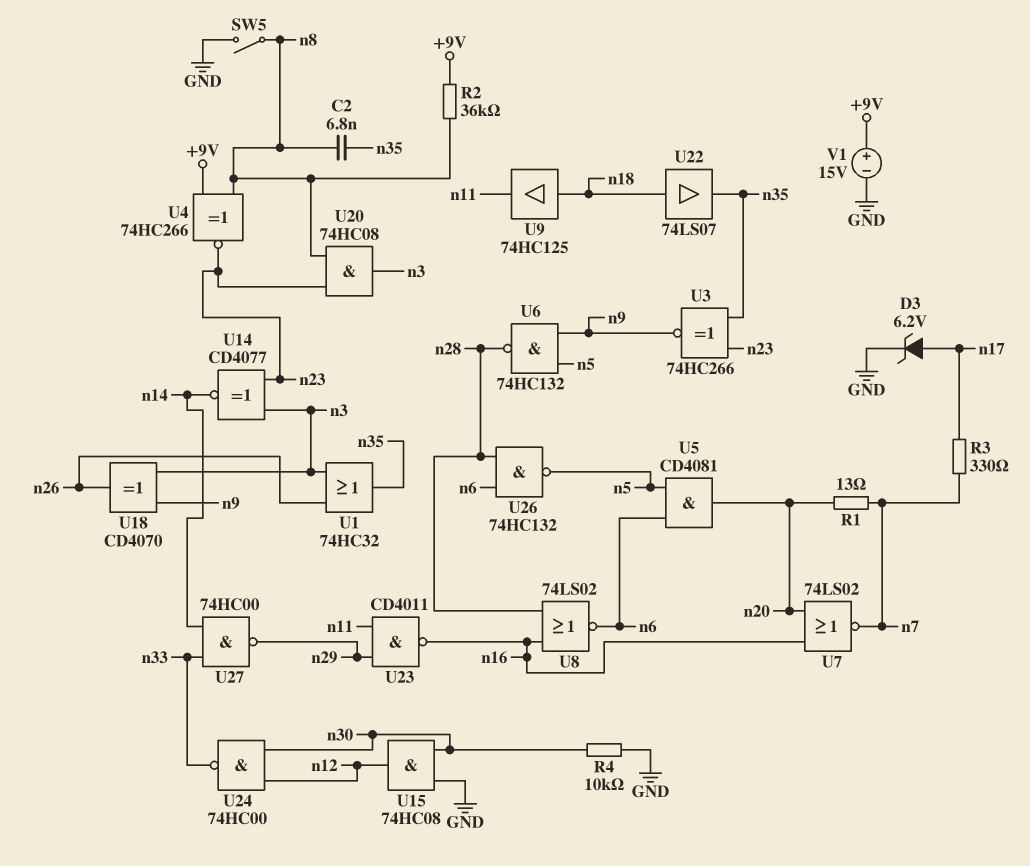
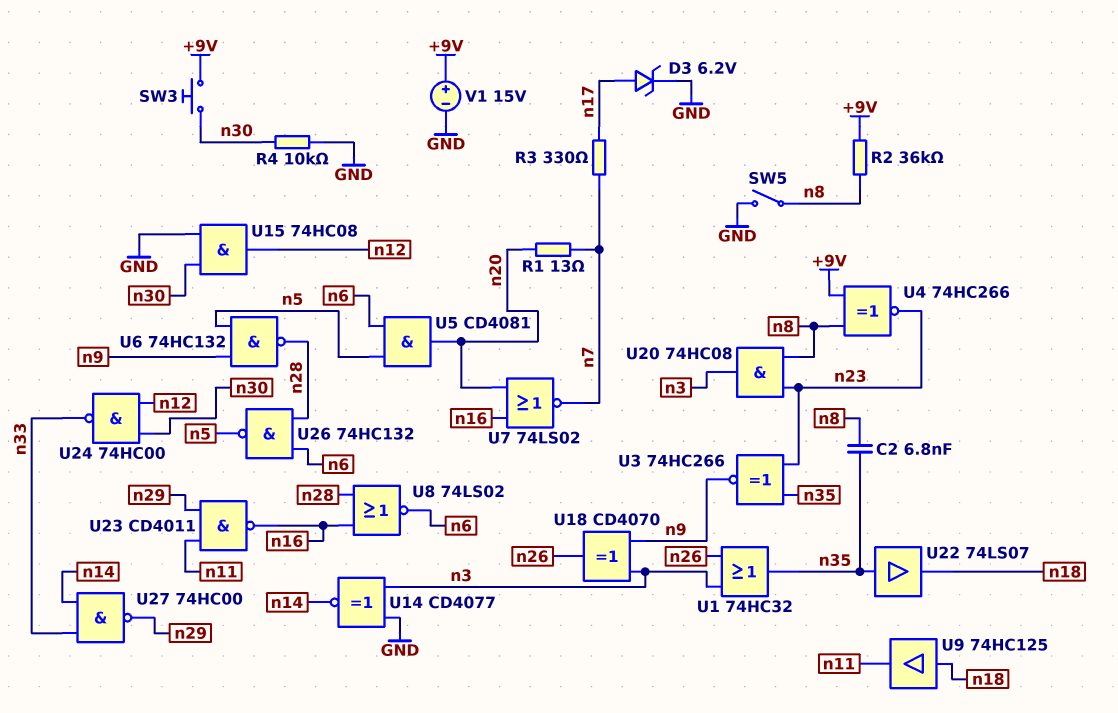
SW3: none -> button (+9V, n30)
U14: XNOR CD4077 (in n3, in n23, out n14) -> XNOR CD4077 (in GND, in n3, out n14)
U22: buffer 74LS07 (in n18, out n35) -> buffer 74LS07 (in n35, out n18)

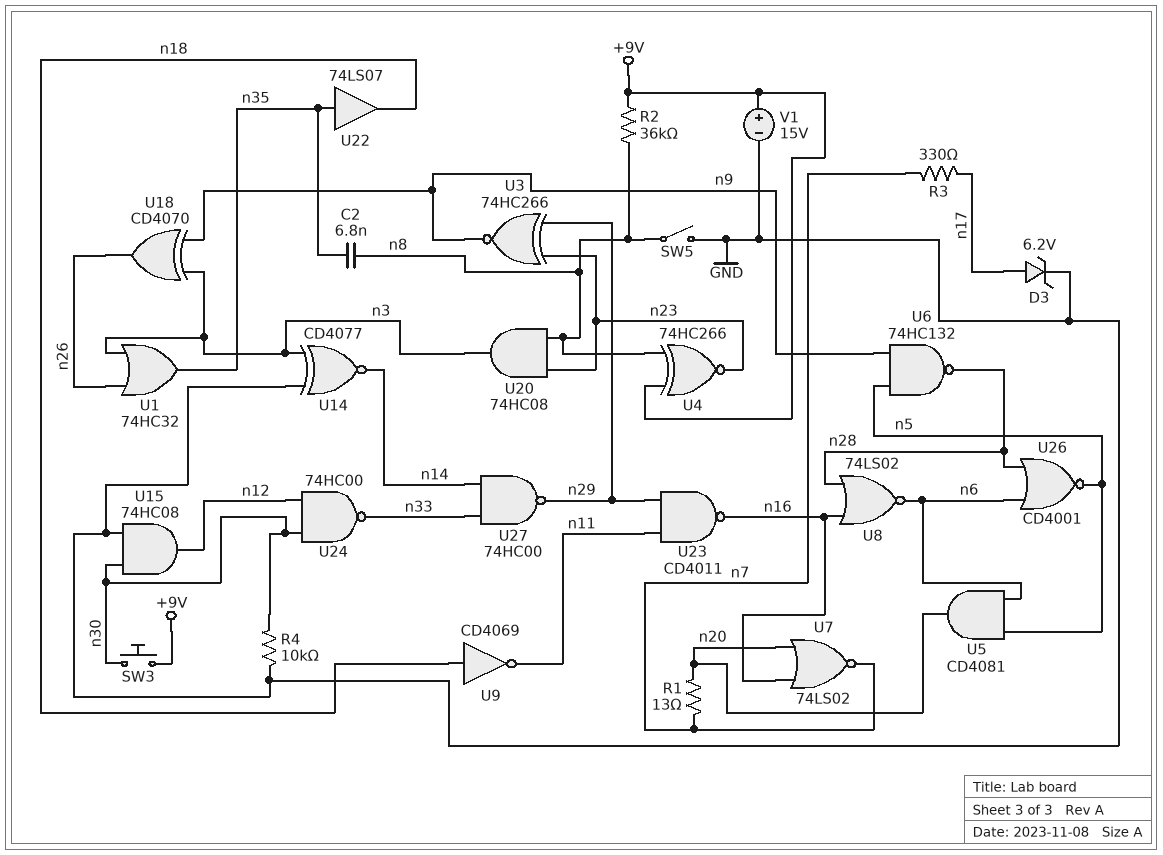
U3: XNOR 74HC266 (in n23, in n35, out n9) -> XNOR 74HC266 (in n23, in n29, out n9)
U9: buffer 74HC125 (in n18, out n11) -> NOT CD4069 (in n18, out n11)
U26: NAND 74HC132 (in n6, in n28, out n5) -> NOR CD4001 (in n6, in n28, out n5)

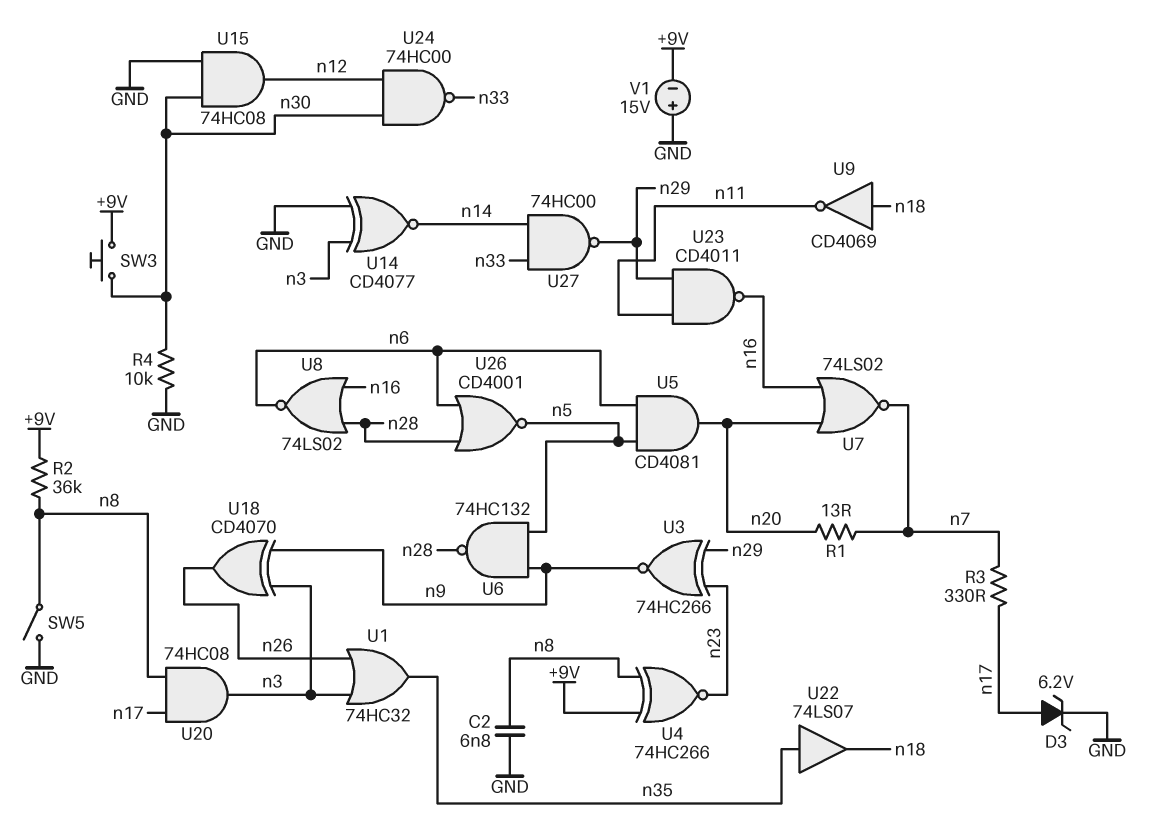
C2: 6.8nF (n8, n35) -> 6.8nF (GND, n8)
U20: AND 74HC08 (in n8, in n23, out n3) -> AND 74HC08 (in n8, in n17, out n3)
V1: 15V (plus +9V, minus GND) -> 15V (plus GND, minus +9V)

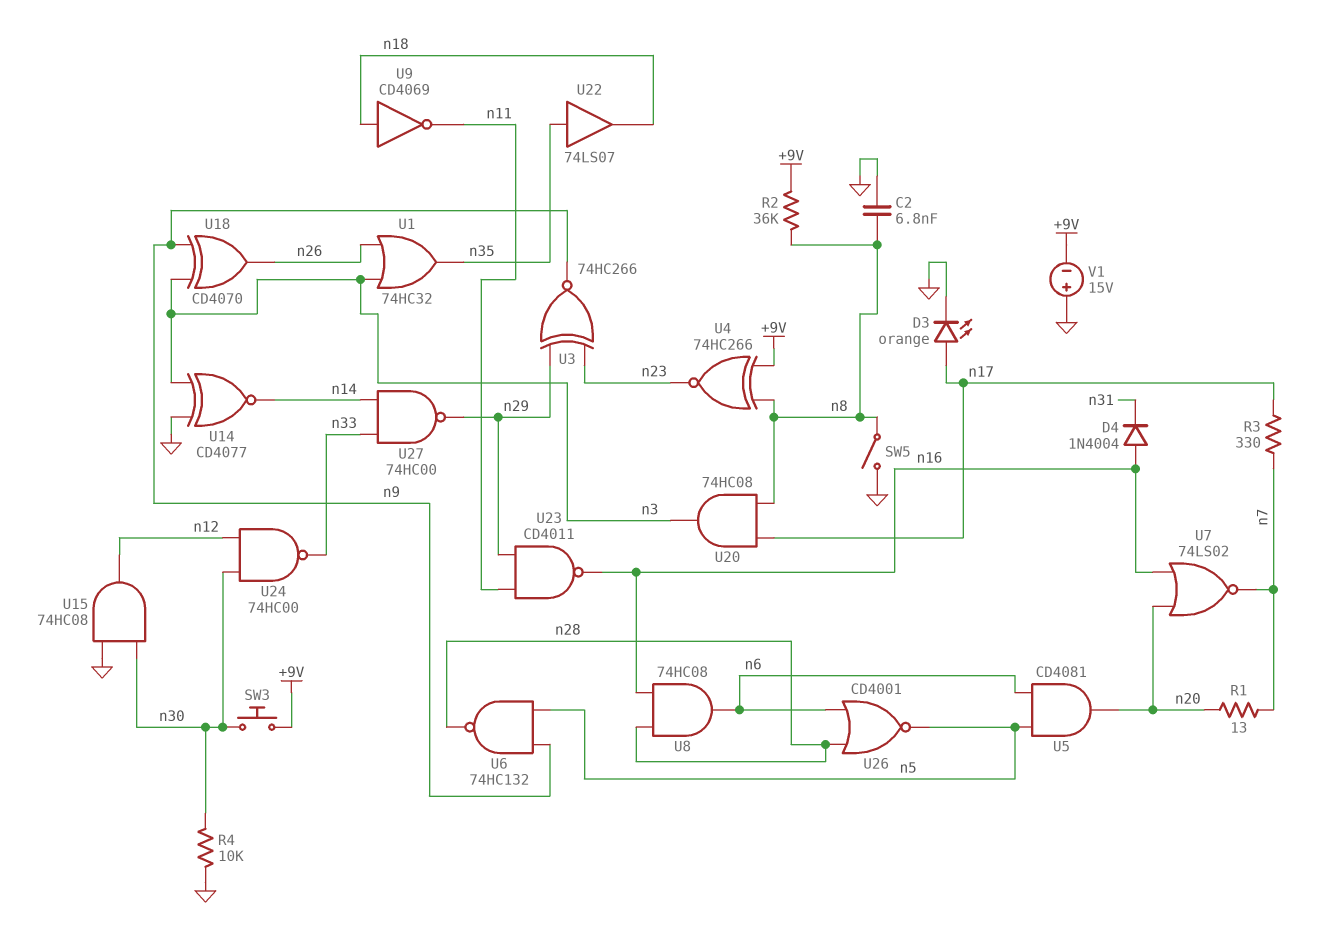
D3: zener 6.2V (A n17, K GND) -> LED orange (A n17, K GND)
D4: none -> diode 1N4004 (A n16, K n31)
U8: NOR 74LS02 (in n16, in n28, out n6) -> AND 74HC08 (in n16, in n28, out n6)

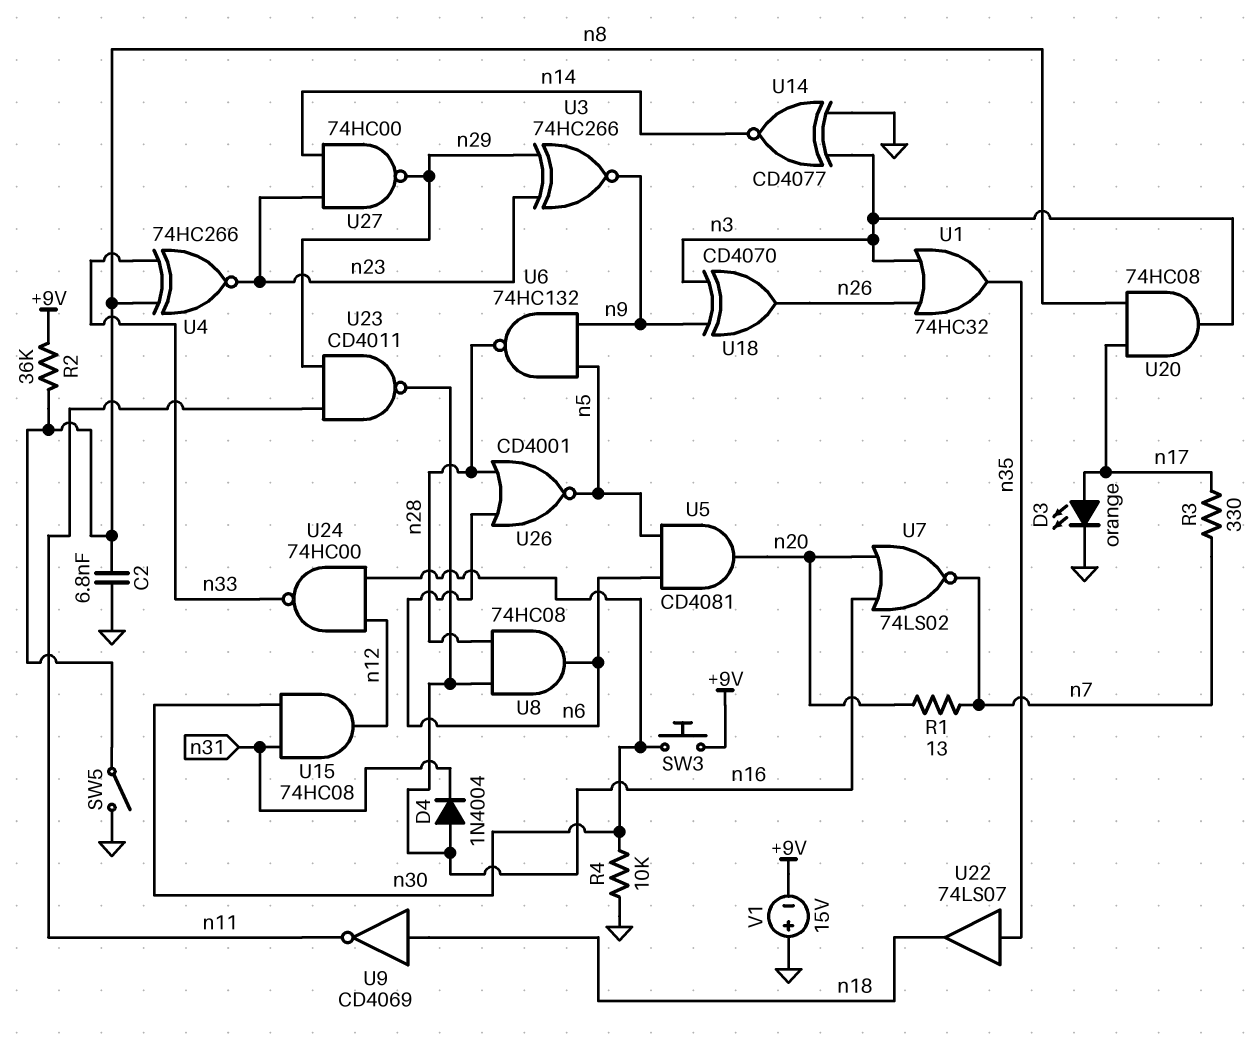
U4: XNOR 74HC266 (in +9V, in n8, out n23) -> XNOR 74HC266 (in n8, in n33, out n23)
U15: AND 74HC08 (in GND, in n30, out n12) -> AND 74HC08 (in n30, in n31, out n12)
U27: NAND 74HC00 (in n14, in n33, out n29) -> NAND 74HC00 (in n14, in n23, out n29)

